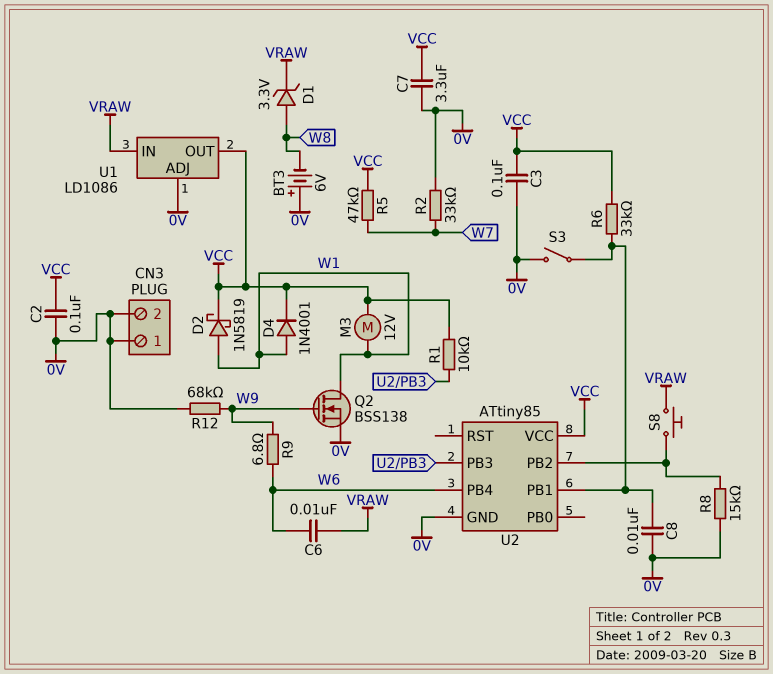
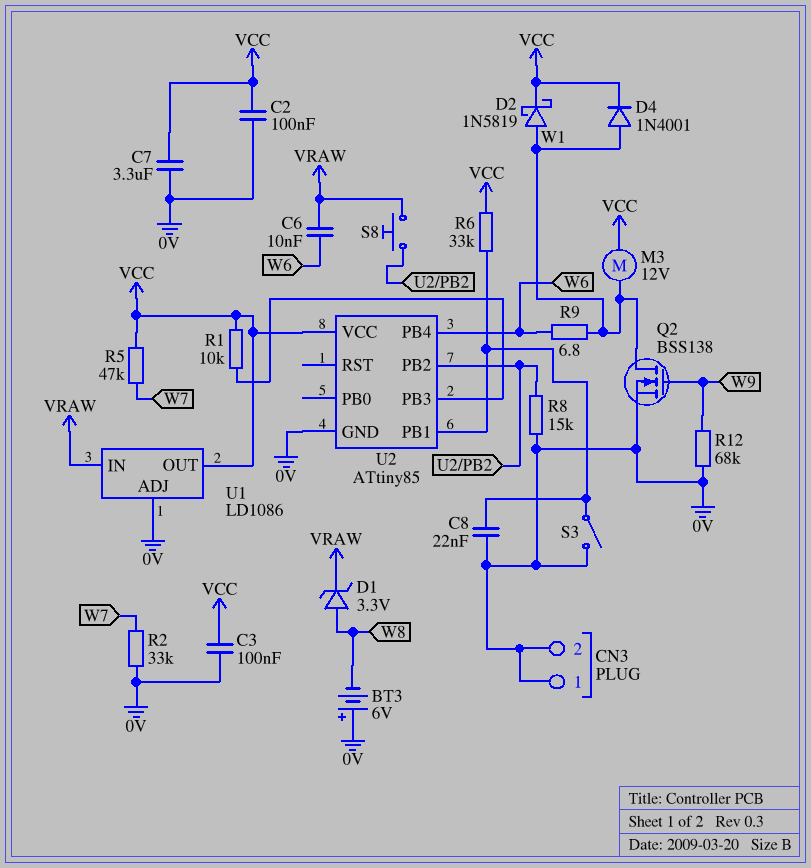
C8: 10nF (0V, U2/PB1) -> 22nF (0V, U2/PB1)
R9: 6.8 (W6, W9) -> 6.8 (W1, W6)

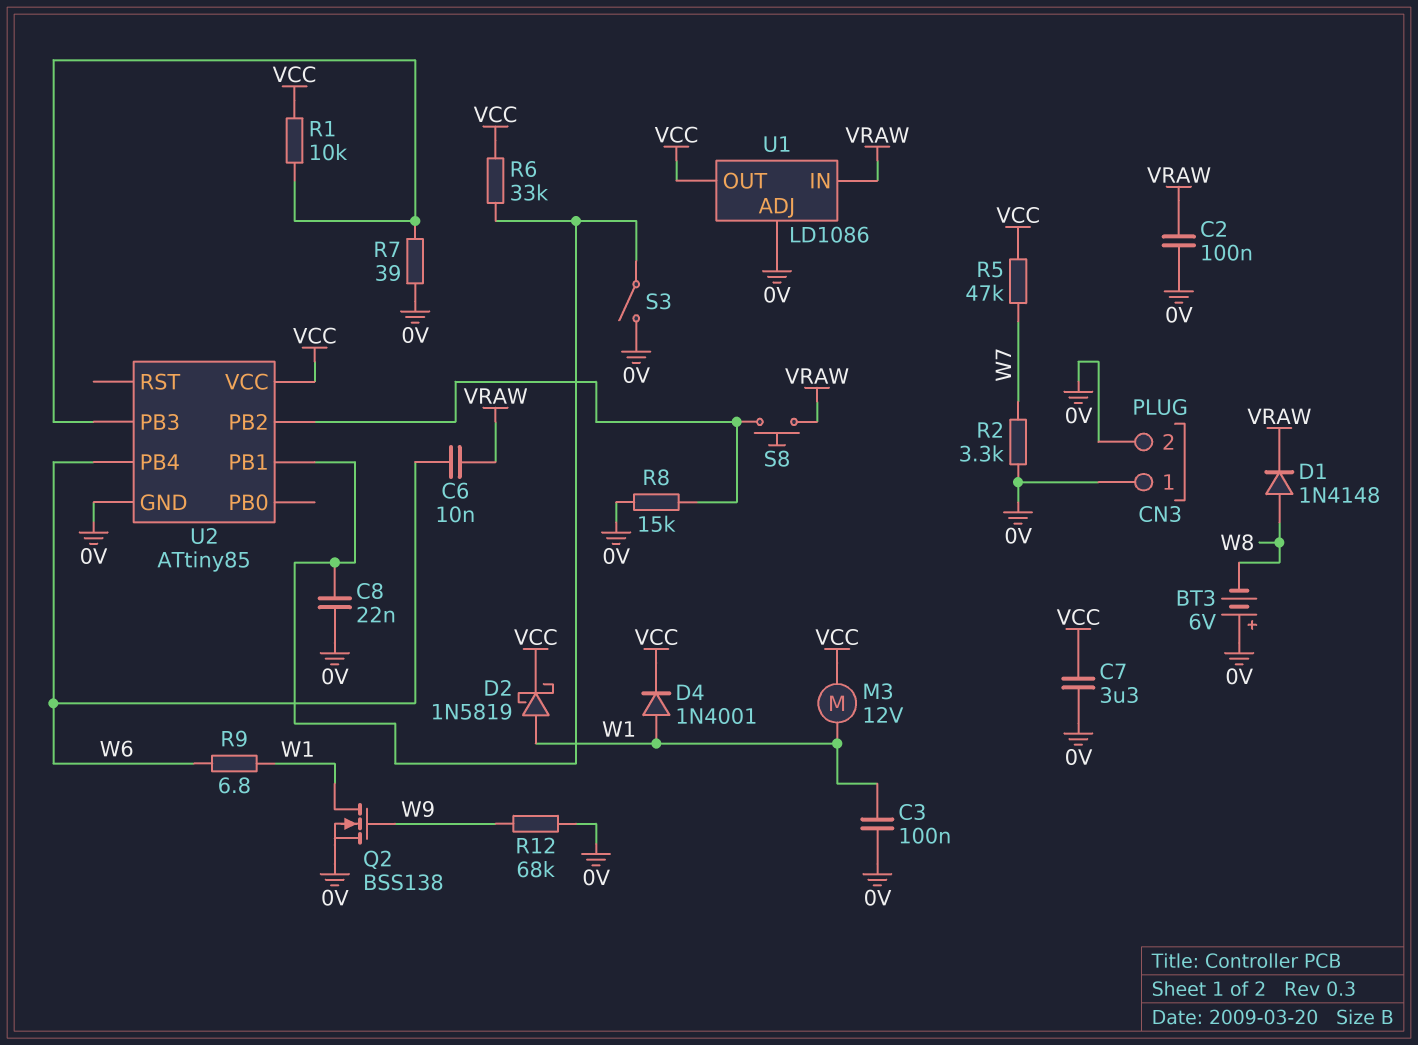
C2: 100nF (0V, VCC) -> 100nF (0V, VRAW)
C3: 100nF (0V, VCC) -> 100nF (0V, W1)
D1: zener 3.3V (A W8, K VRAW) -> diode 1N4148 (A W8, K VRAW)
R2: 33k (0V, W7) -> 3.3k (0V, W7)
R7: none -> 39 (0V, U2/PB3)

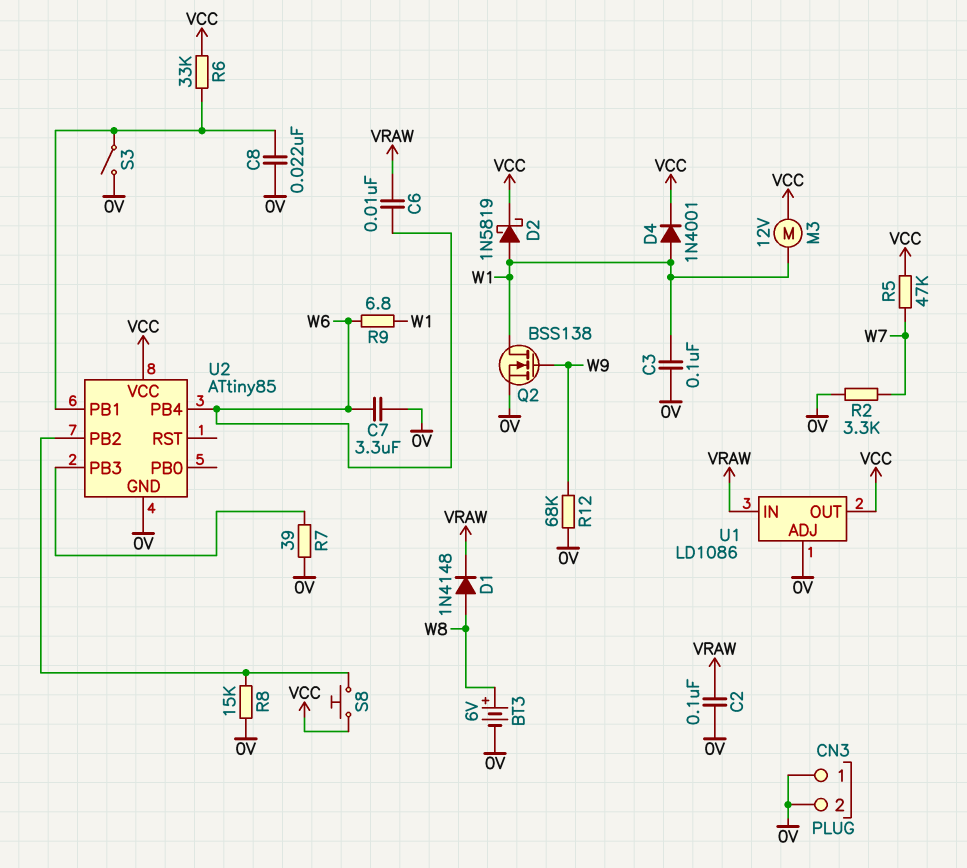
BT3: 6V (plus 0V, minus W8) -> 6V (plus W8, minus 0V)
C7: 3.3uF (0V, VCC) -> 3.3uF (0V, W6)
R1: 10k (U2/PB3, VCC) -> none
S8: button (U2/PB2, VRAW) -> button (U2/PB2, VCC)

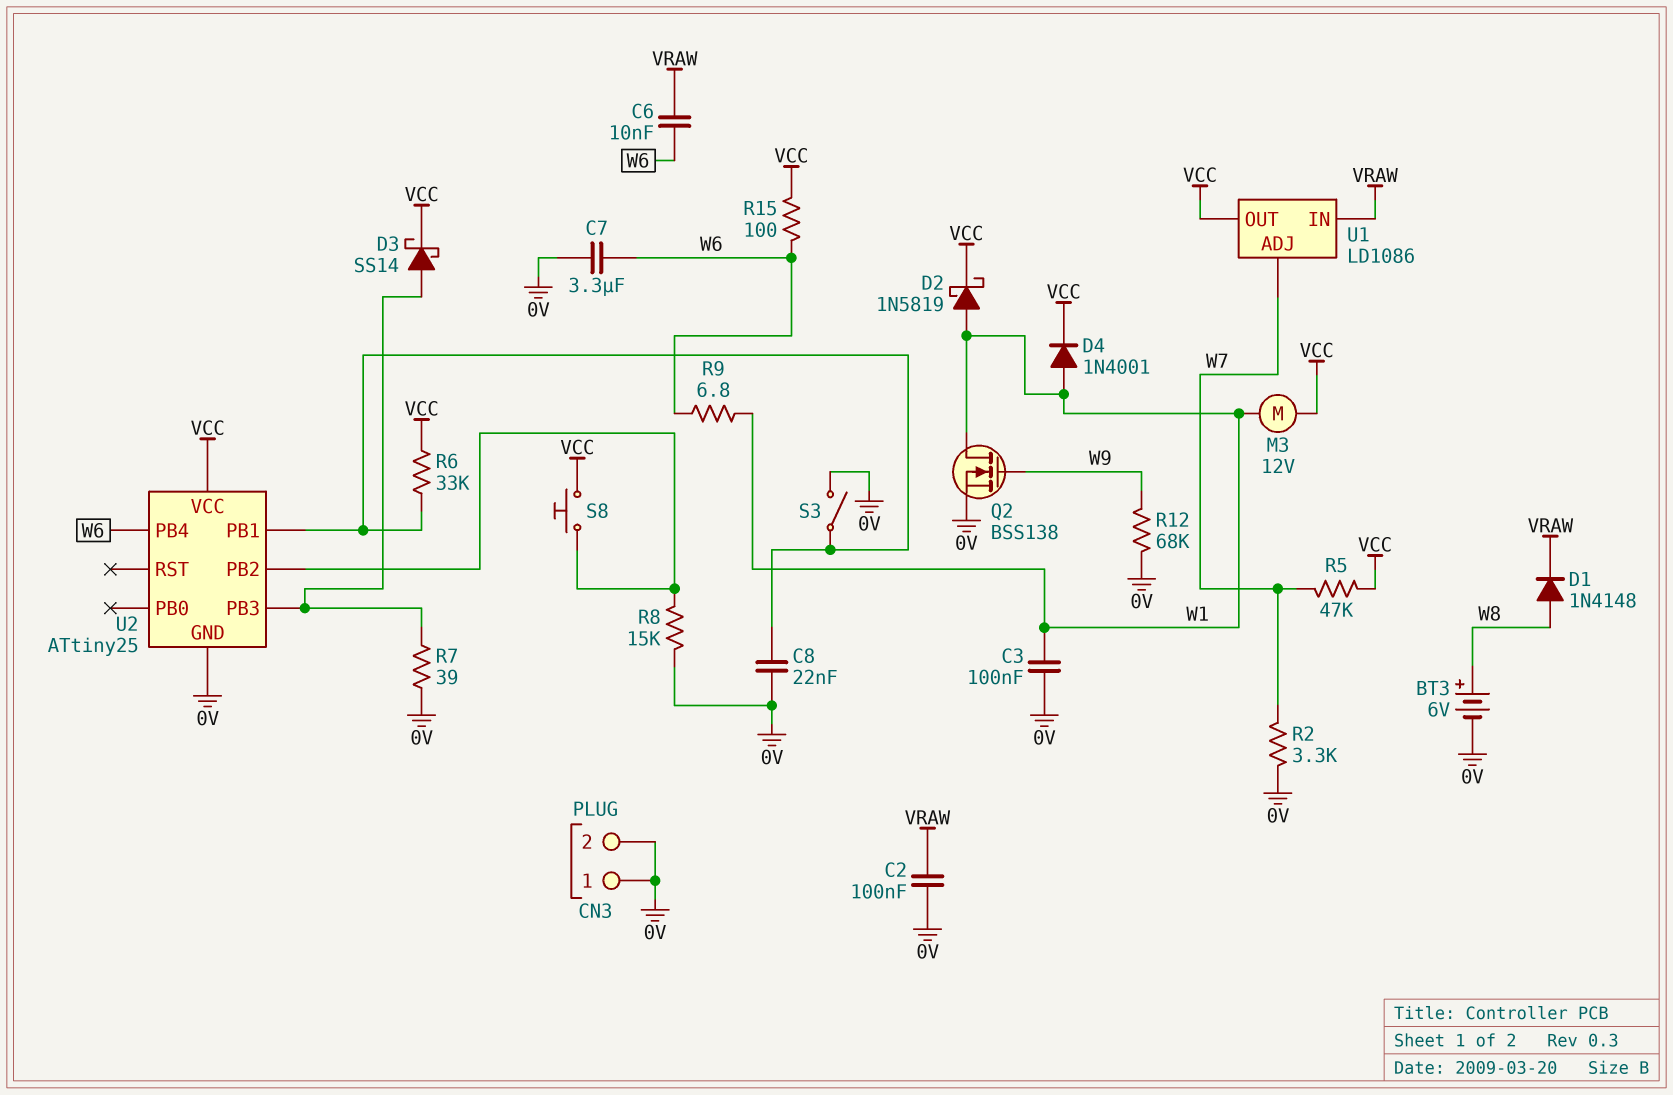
D3: none -> schottky SS14 (A U2/PB3, K VCC)
R15: none -> 100 (VCC, W6)
U1 pin ADJ: 0V -> W7
U2: ATtiny85 -> ATtiny25

